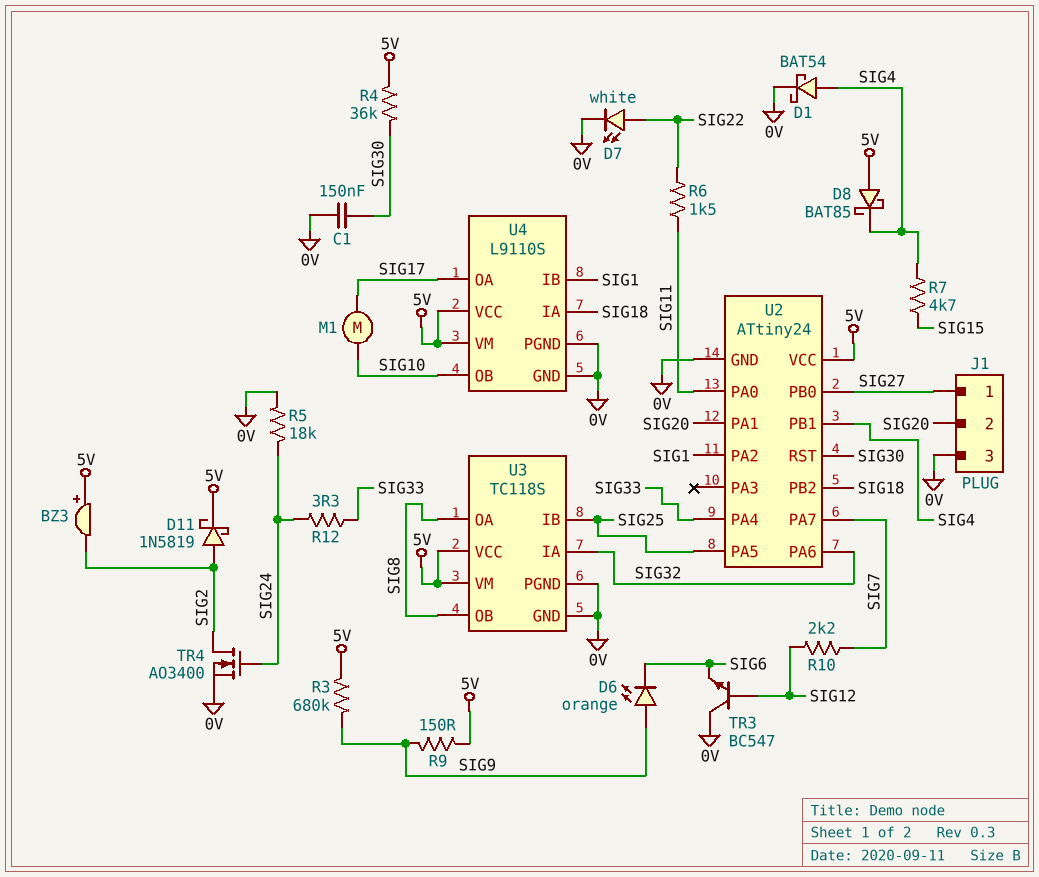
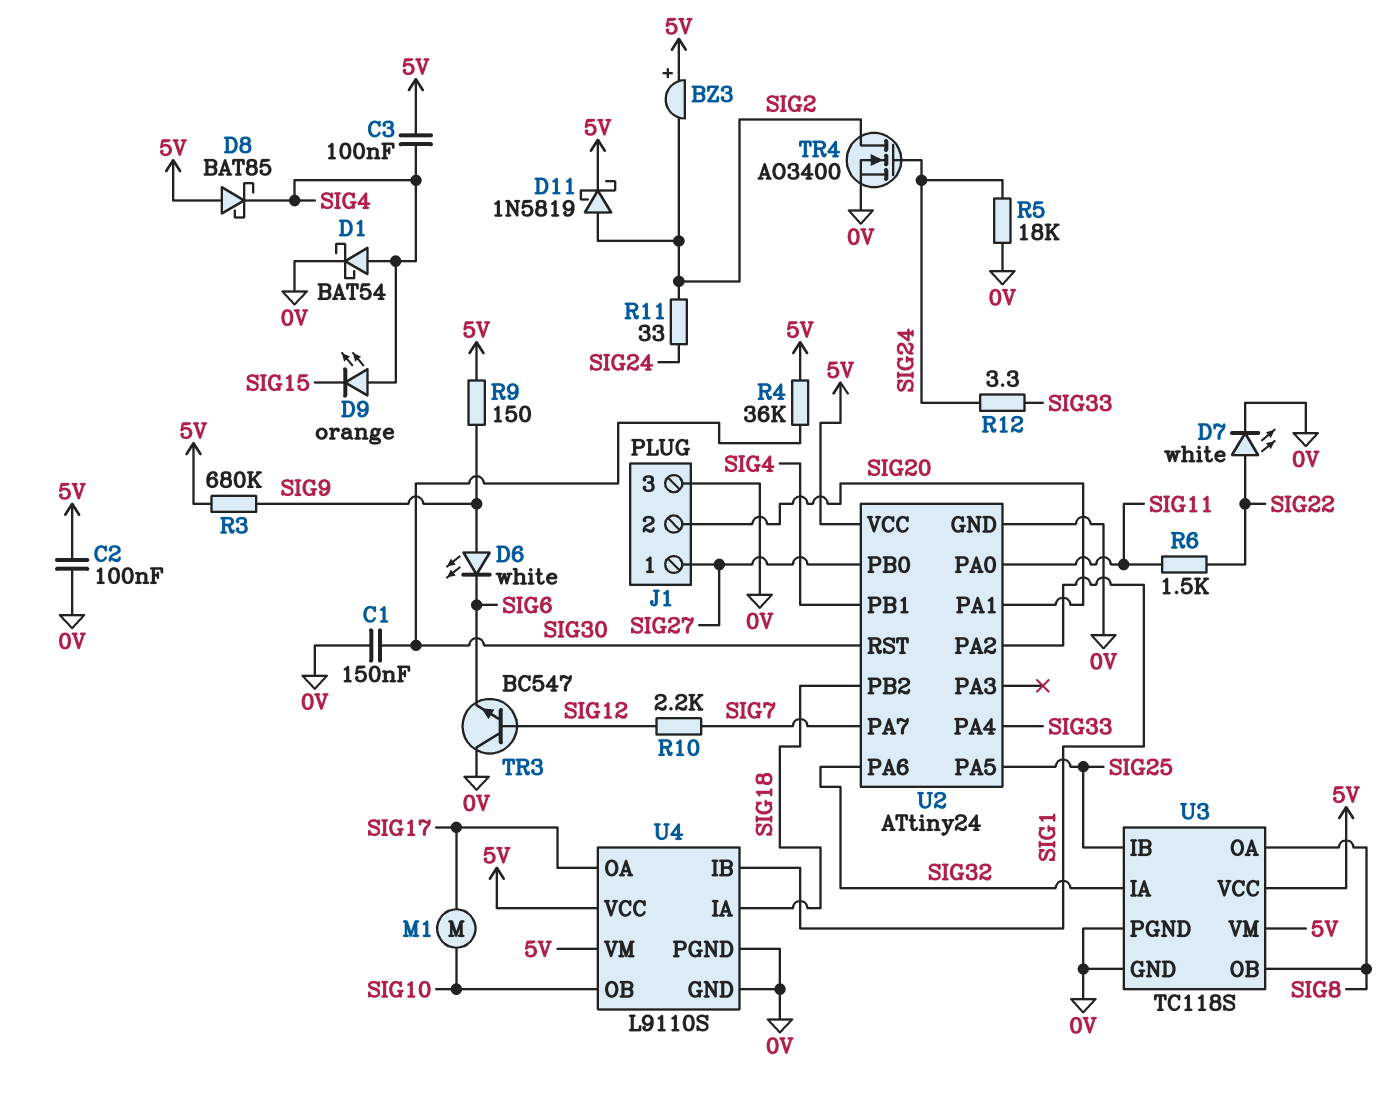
C2: none -> 100nF (0V, 5V)
C3: none -> 100nF (5V, SIG4)
D6: LED orange (A SIG9, K SIG6) -> LED white (A SIG9, K SIG6)
D9: none -> LED orange (A SIG4, K SIG15)
R7: 4.7k (SIG4, SIG15) -> none
R11: none -> 33 (SIG2, SIG24)

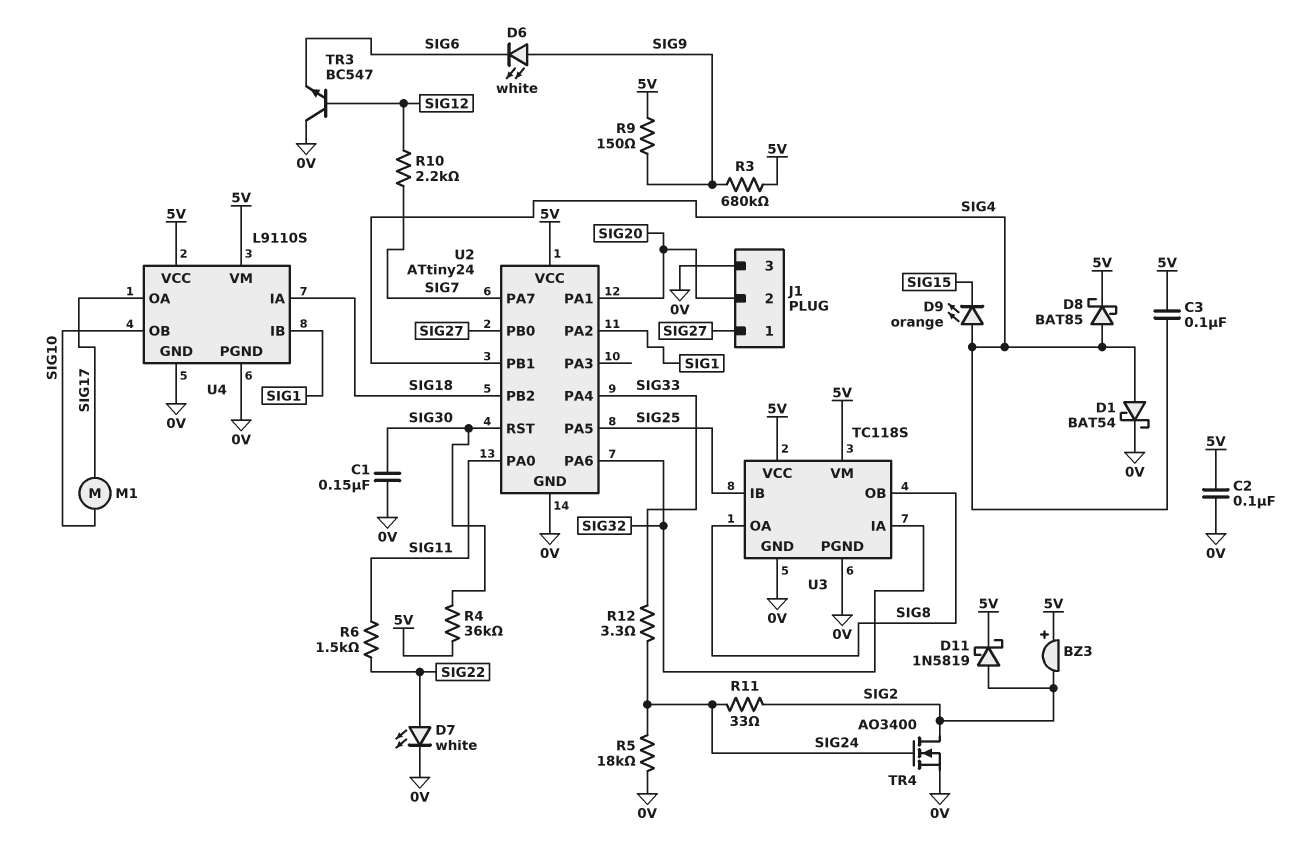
D8: schottky BAT85 (A 5V, K SIG4) -> schottky BAT85 (A SIG4, K 5V)

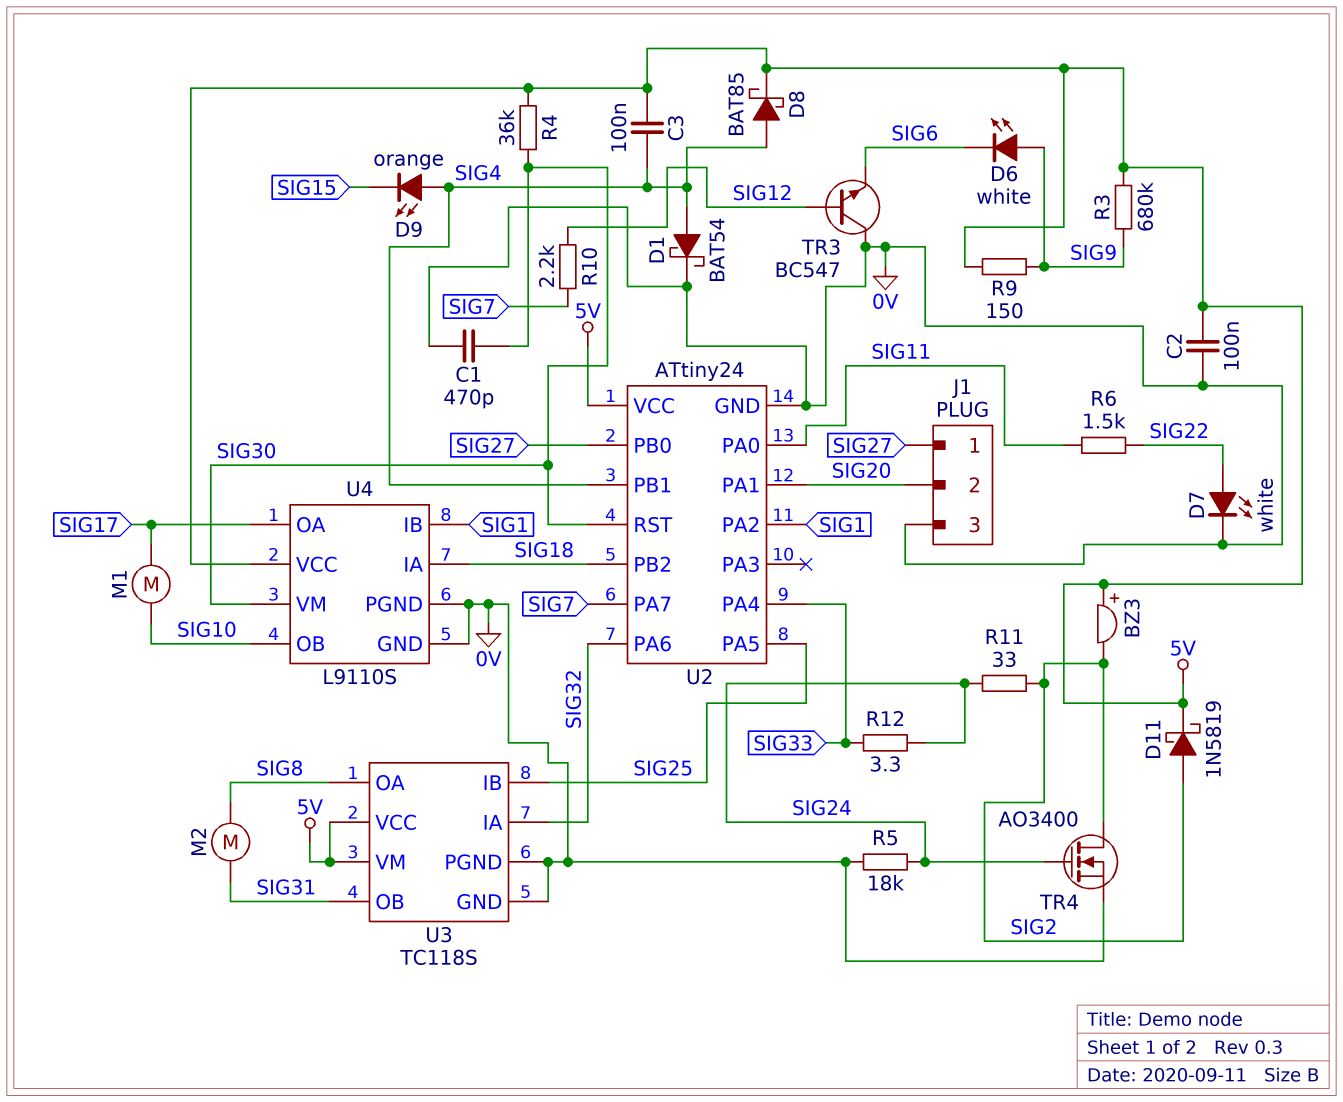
C1: 150nF (0V, SIG30) -> 470pF (0V, SIG30)
M2: none -> motor (SIG8, SIG31)
U3 pin OB: SIG8 -> SIG31
U4 pin VM: 5V -> SIG30

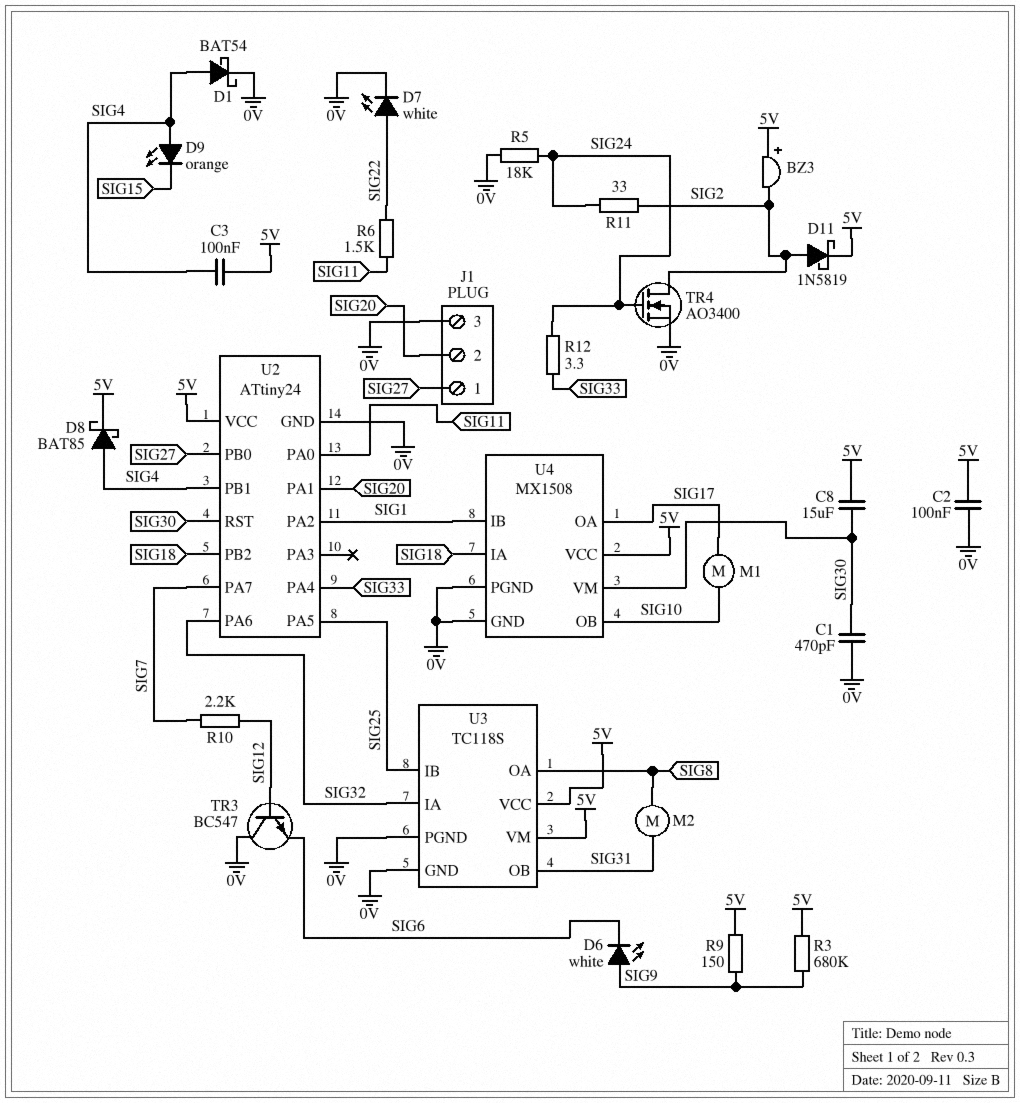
C8: none -> 15uF (5V, SIG30)
R4: 36k (5V, SIG30) -> none
U4: L9110S -> MX1508

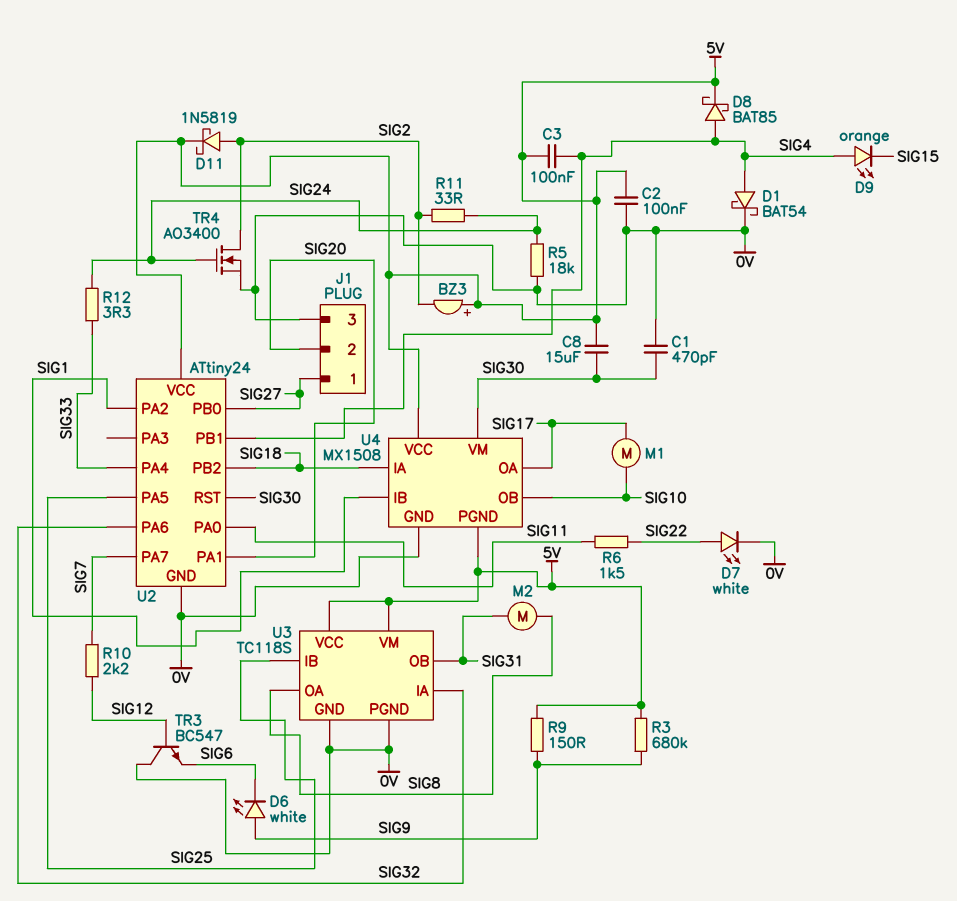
U4 pin PGND: 0V -> 5V

